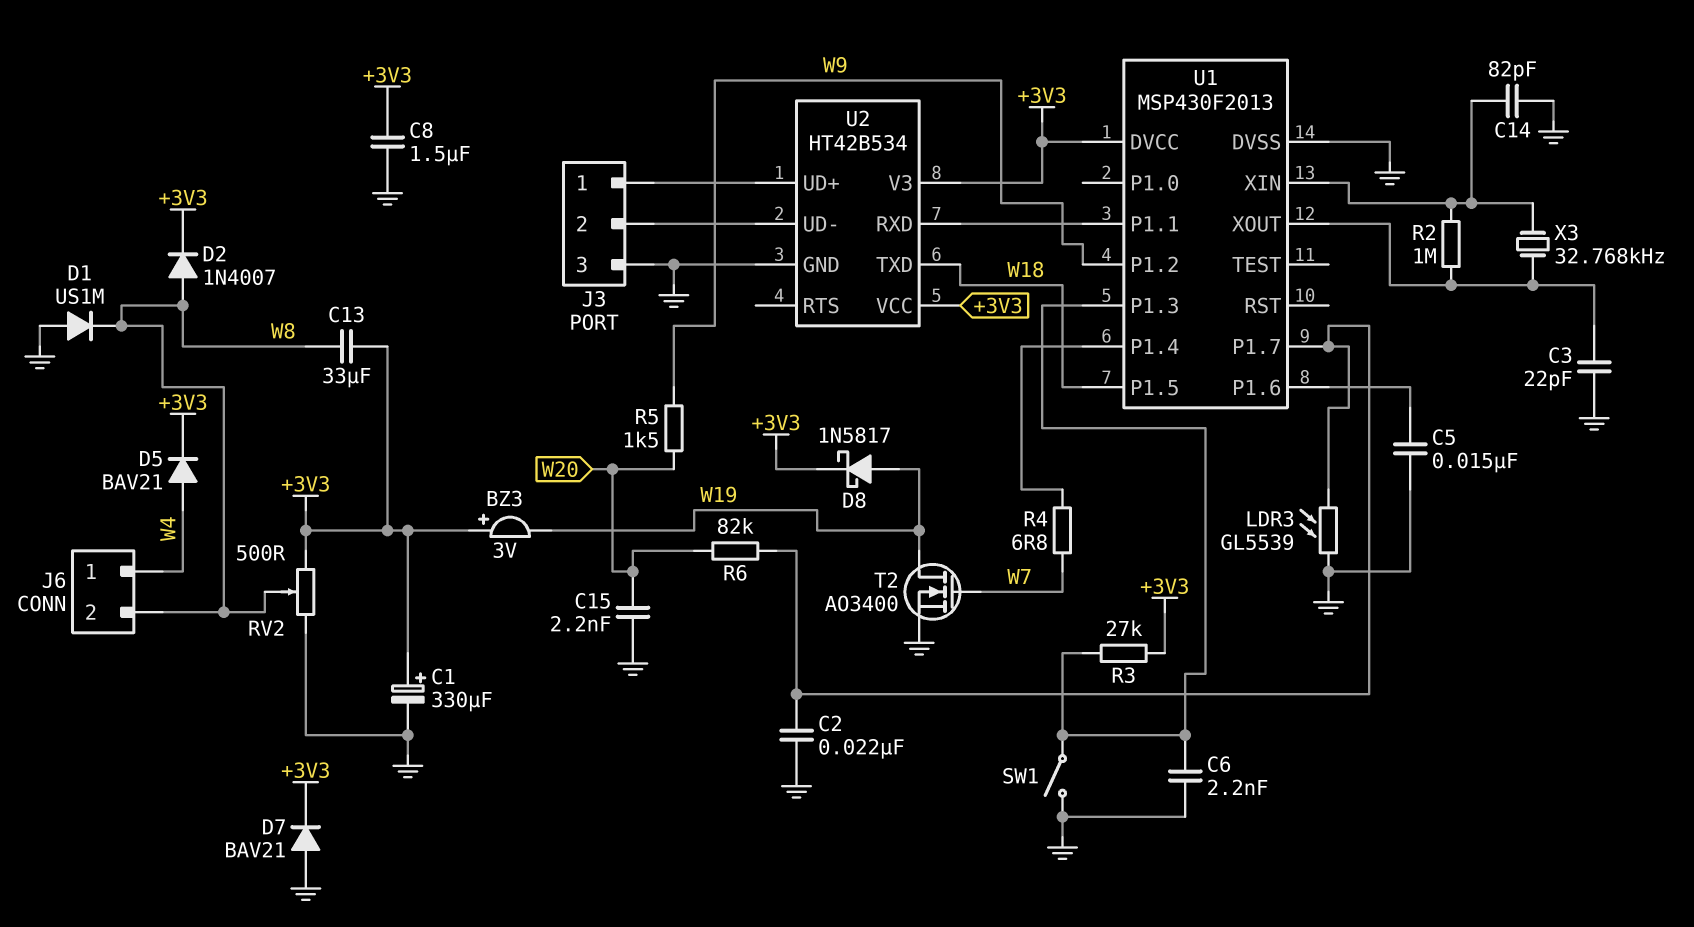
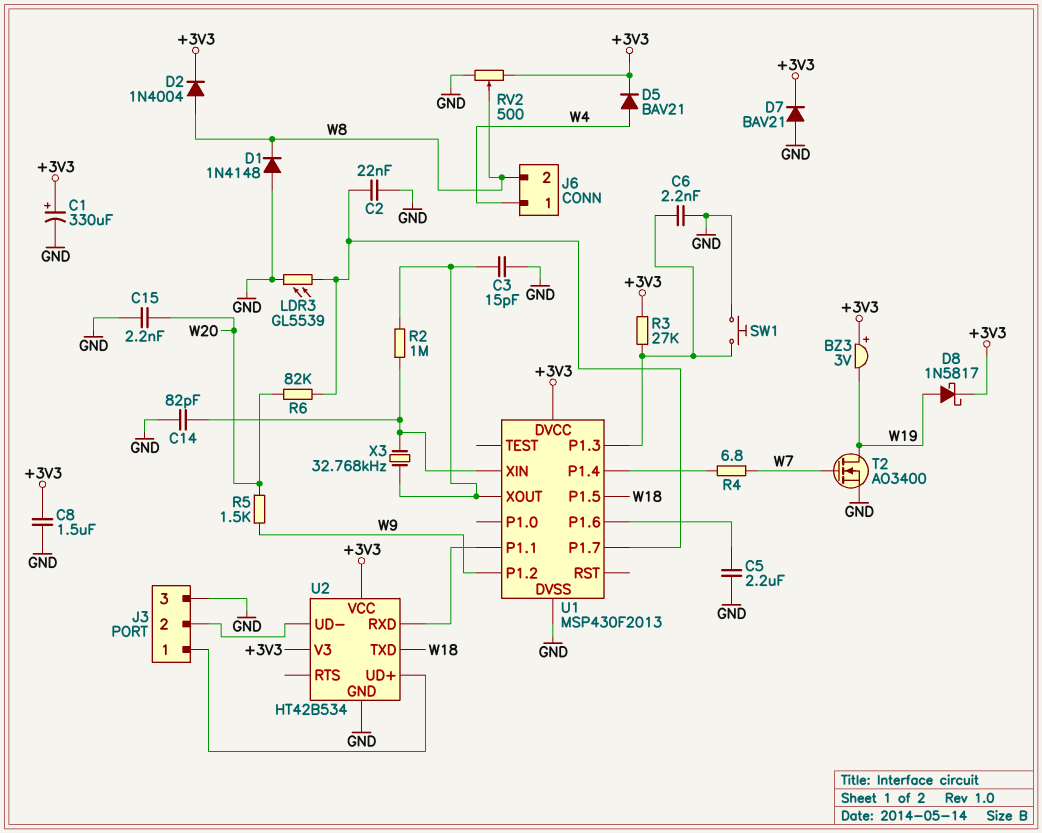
C3: 22pF (GND, U1/XOUT) -> 15pF (GND, U1/XOUT)
C5: 15nF (GND, U1/P1.6) -> 2.2uF (GND, U1/P1.6)
C13: 33uF (+3V3, W8) -> none
D1: diode US1M (A GND, K W8) -> diode 1N4148 (A GND, K W8)
D2: diode 1N4007 (A W8, K +3V3) -> diode 1N4004 (A W8, K +3V3)
SW1: switch (GND, U1/P1.3) -> button (GND, U1/P1.3)

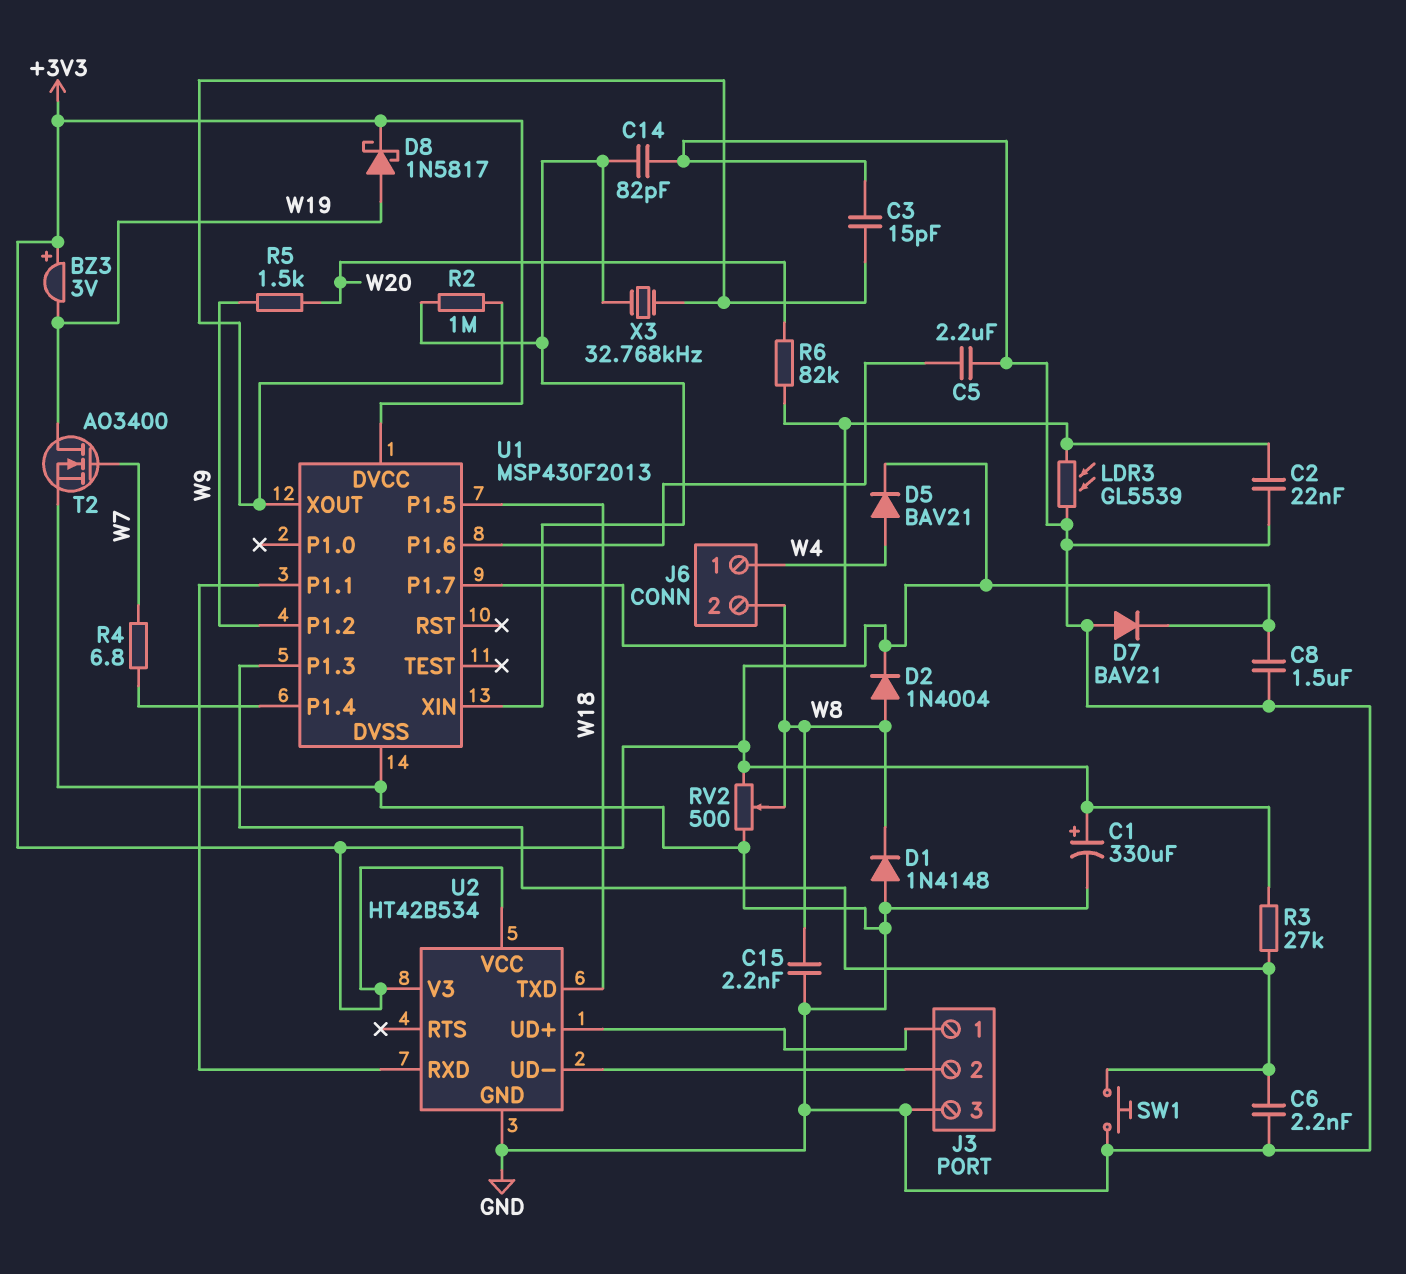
C15: 2.2nF (GND, W20) -> 2.2nF (GND, W8)

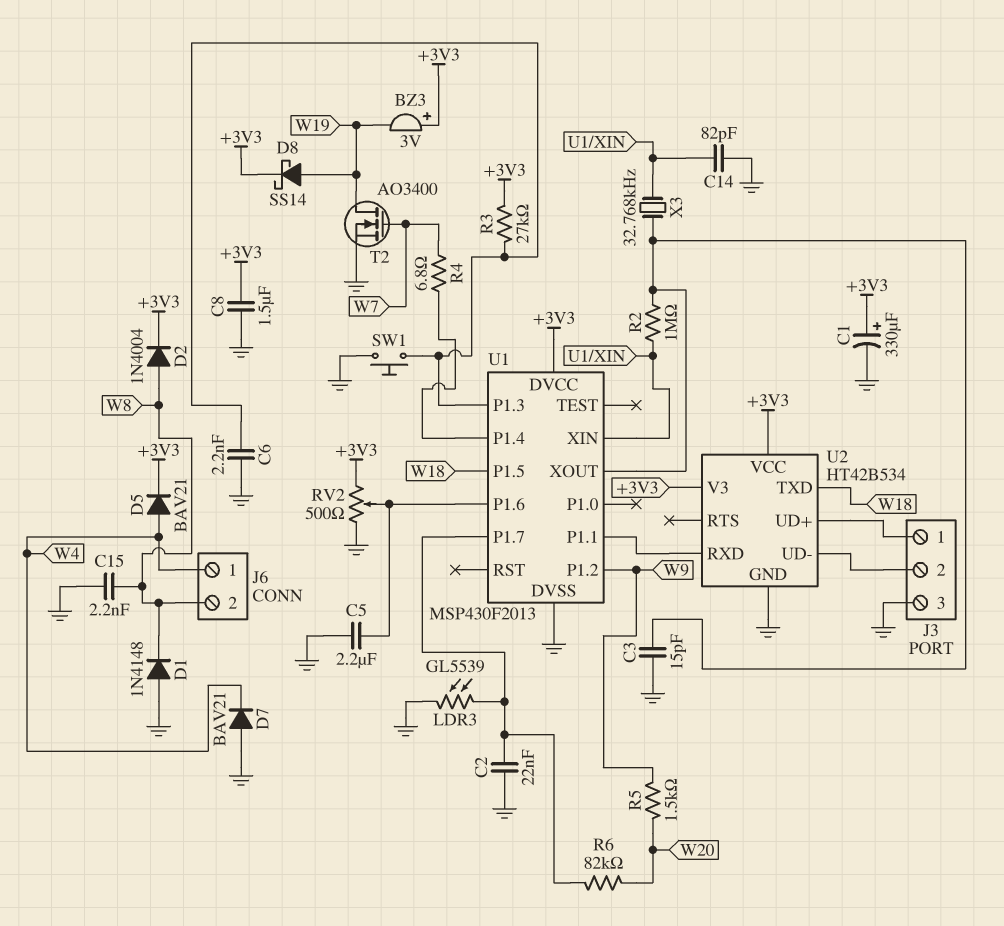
D7: diode BAV21 (A GND, K +3V3) -> diode BAV21 (A GND, K W4)
D8: schottky 1N5817 (A W19, K +3V3) -> schottky SS14 (A W19, K +3V3)
RV2: 500 (+3V3, GND, wiper W8) -> 500 (+3V3, GND, wiper U1/P1.6)

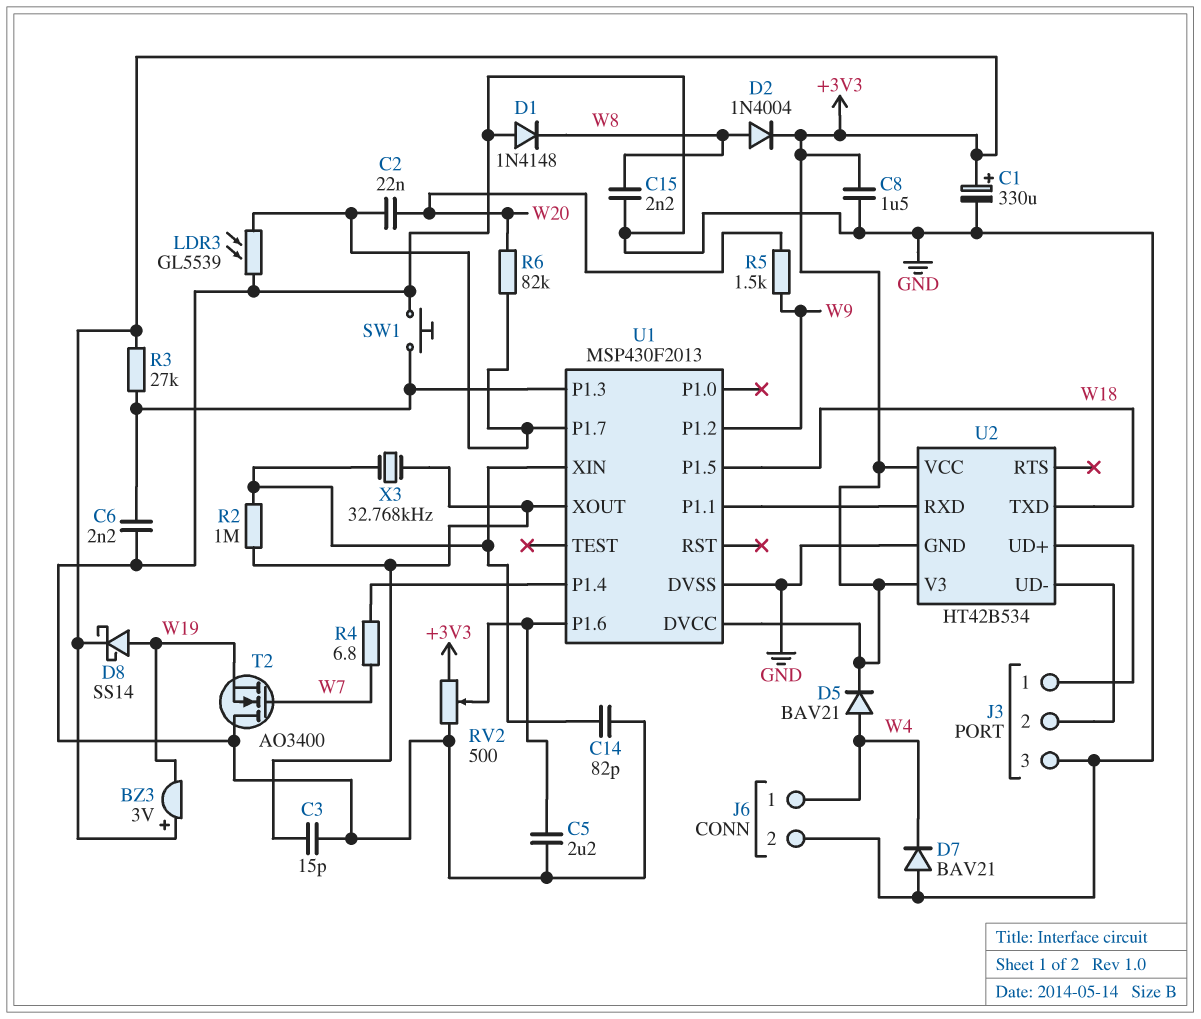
C2: 22nF (GND, U1/P1.7) -> 22nF (U1/P1.7, W20)
J6 pin 2: W8 -> GND
T2: NMOS AO3400 (G W7, D W19, S GND) -> NMOS AO3400 (G W7, D GND, S W19)

